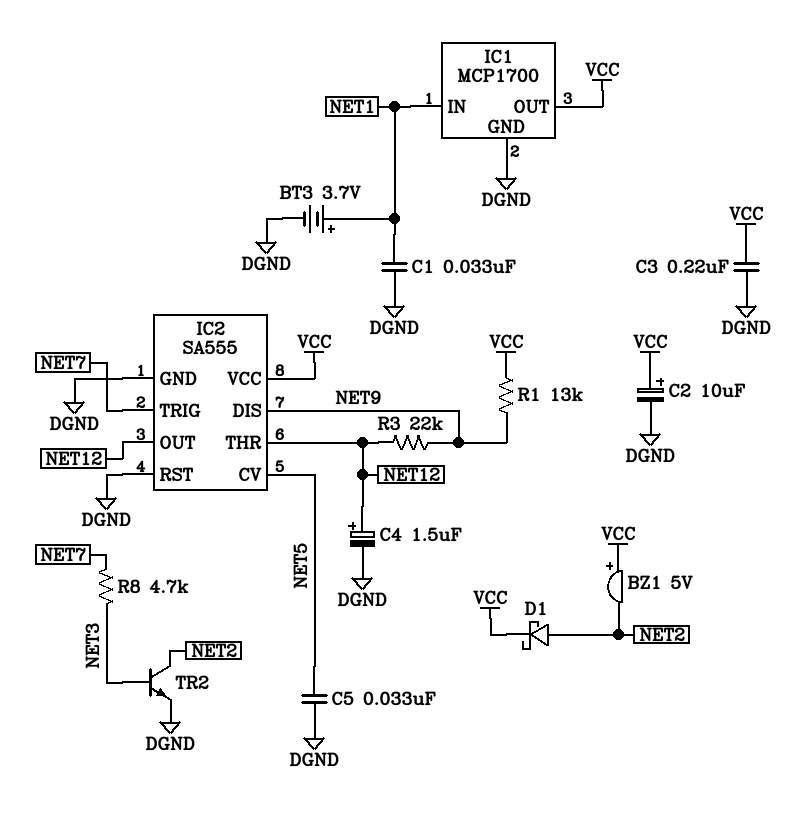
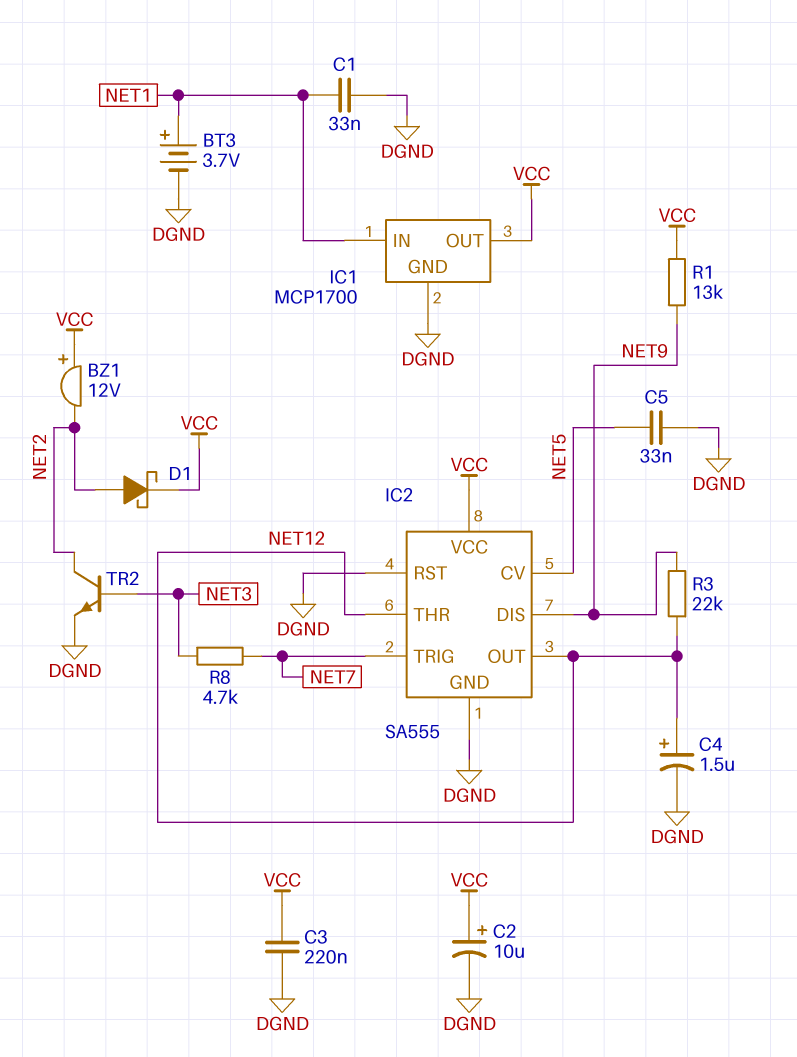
BZ1: buzzer 5V (plus VCC, minus NET2) -> buzzer 12V (plus VCC, minus NET2)

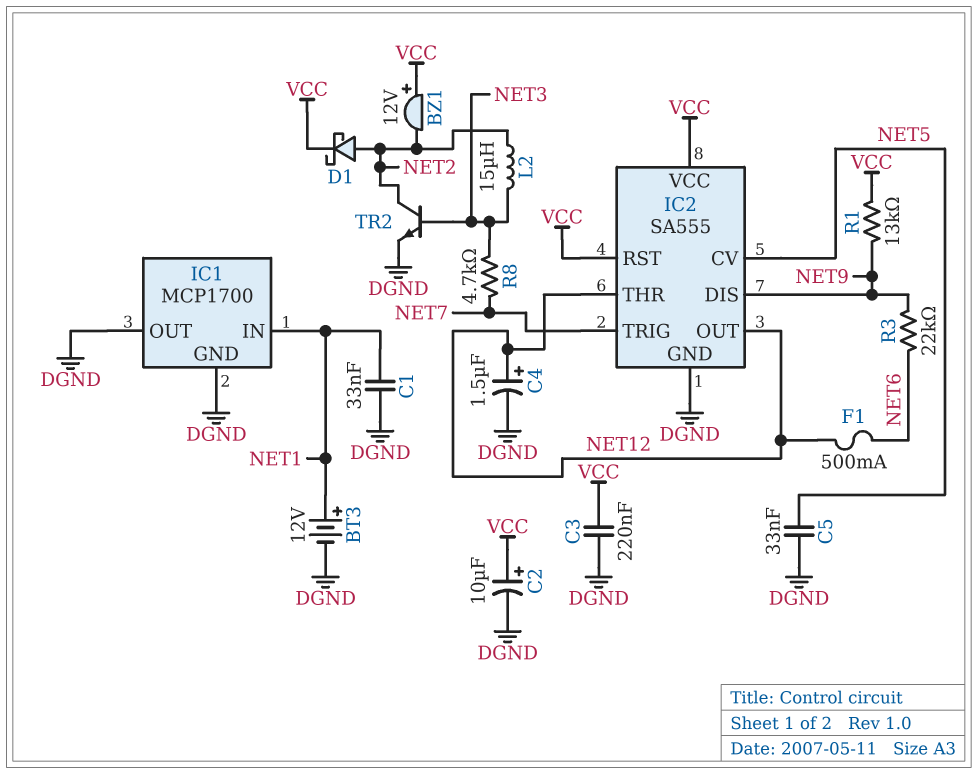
BT3: 3.7V (plus NET1, minus DGND) -> 12V (plus NET1, minus DGND)
F1: none -> 500mA (NET6, NET12)
IC1 pin OUT: VCC -> DGND
IC2 pin RST: DGND -> VCC
L2: none -> 15uH (NET2, NET3)
R3: 22k (NET9, NET12) -> 22k (NET6, NET9)

